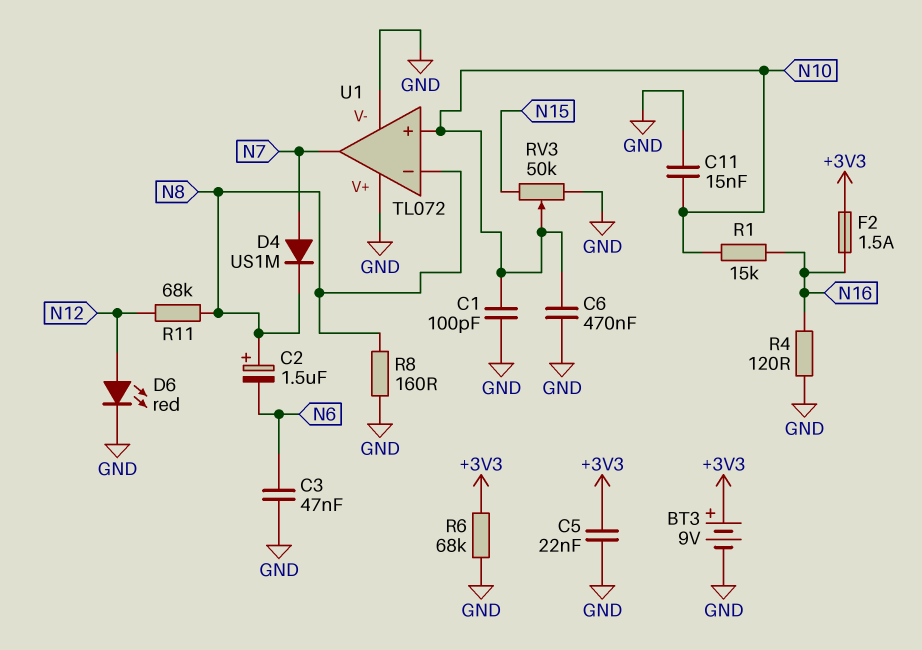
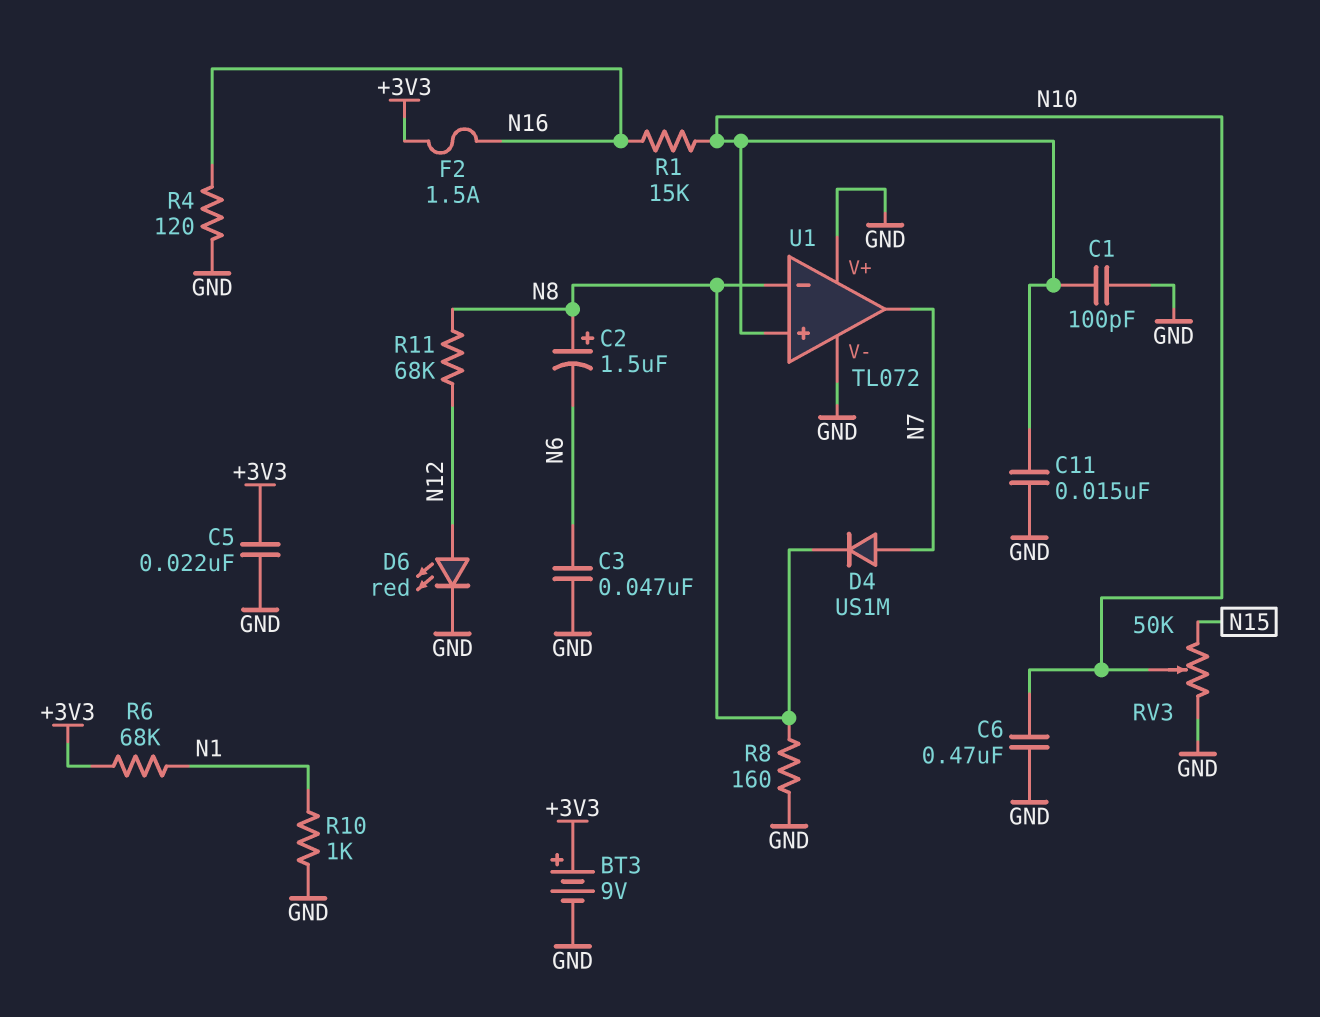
R6: 68k (+3V3, GND) -> 68k (+3V3, N1)
R10: none -> 1k (GND, N1)

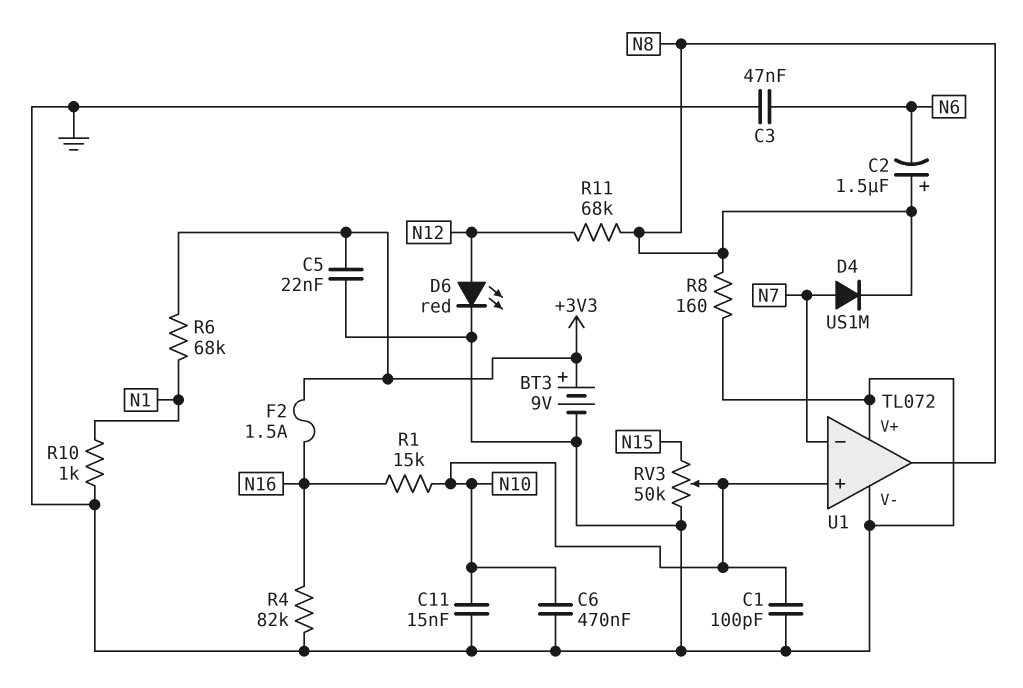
R4: 120 (GND, N16) -> 82k (GND, N16)
U1 pin in-: N8 -> N7
U1 pin out: N7 -> N8

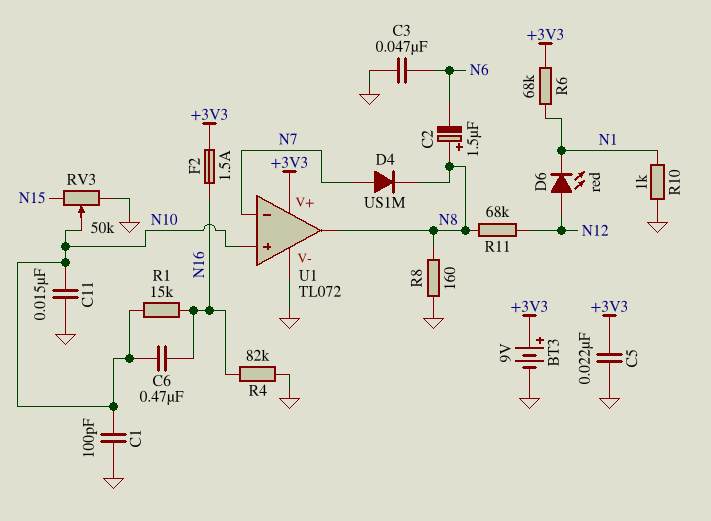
C6: 470nF (GND, N10) -> 470nF (N10, N16)
D6: LED red (A N12, K GND) -> LED red (A N12, K N1)
U1 pin V+: GND -> +3V3

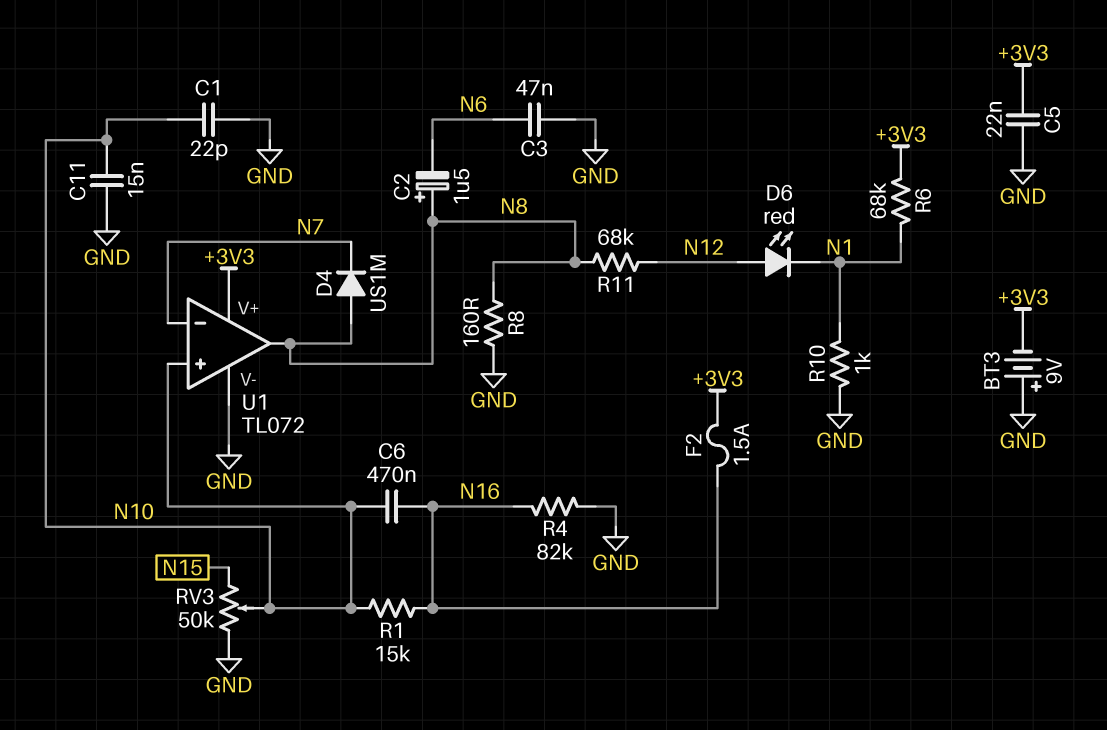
BT3: 9V (plus +3V3, minus GND) -> 9V (plus GND, minus +3V3)
C1: 100pF (GND, N10) -> 22pF (GND, N10)
D4: diode US1M (A N7, K N8) -> diode US1M (A N8, K N7)

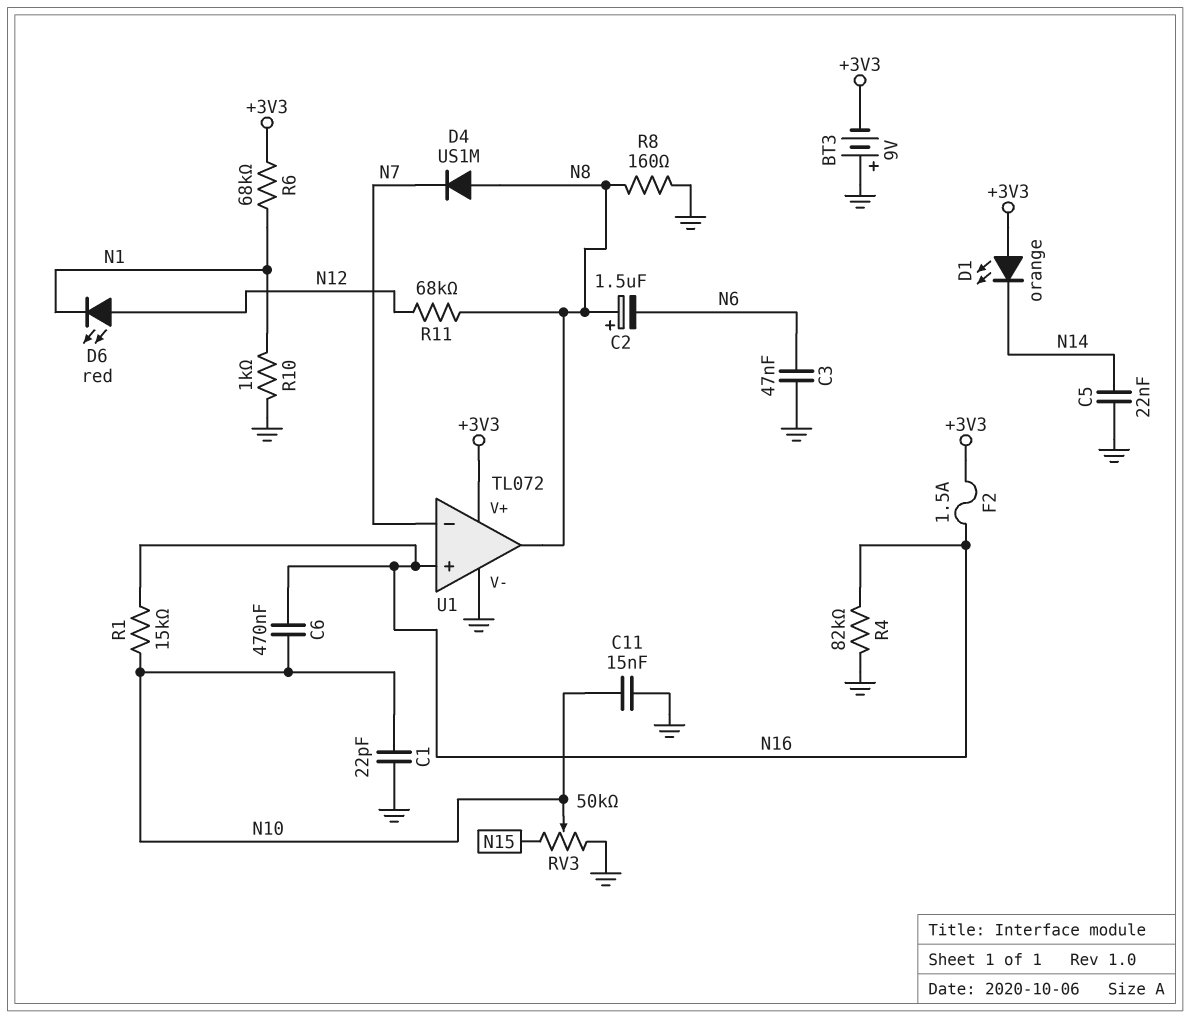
C5: 22nF (+3V3, GND) -> 22nF (GND, N14)
D1: none -> LED orange (A +3V3, K N14)
U1 pin in+: N10 -> N16

